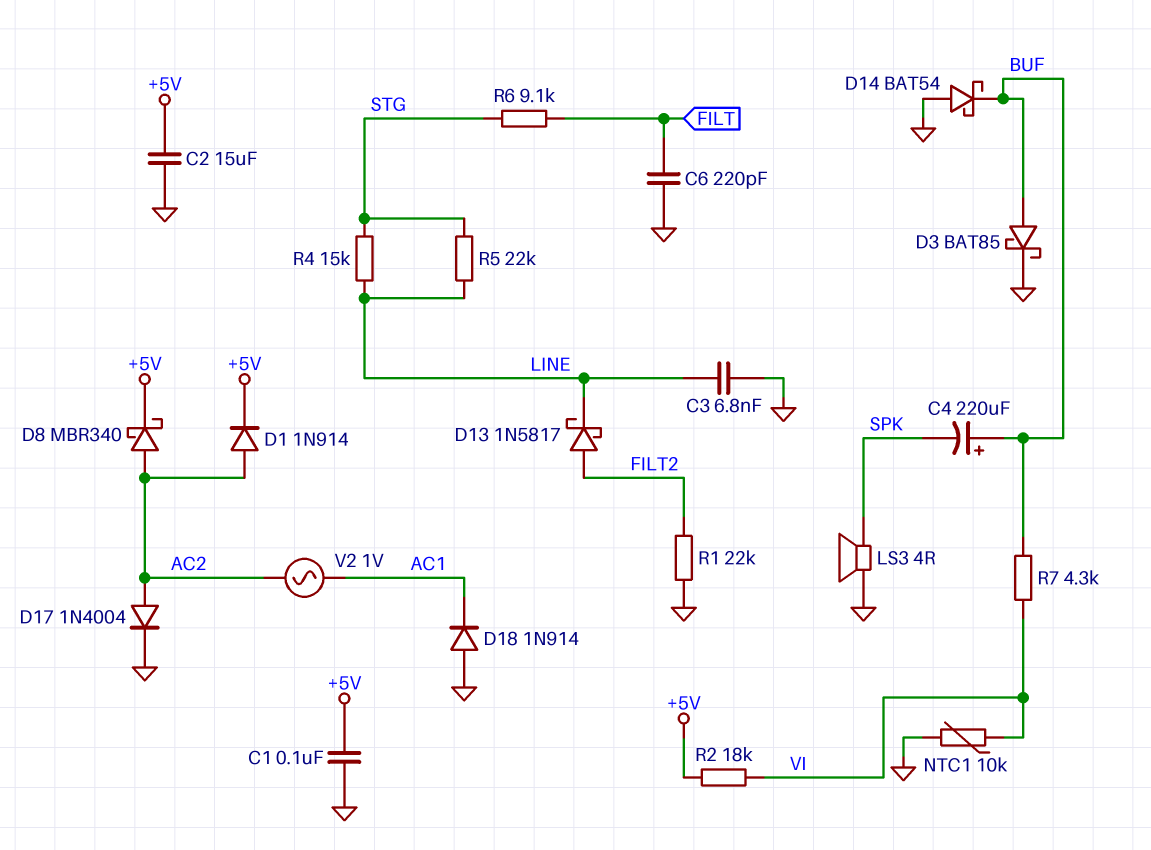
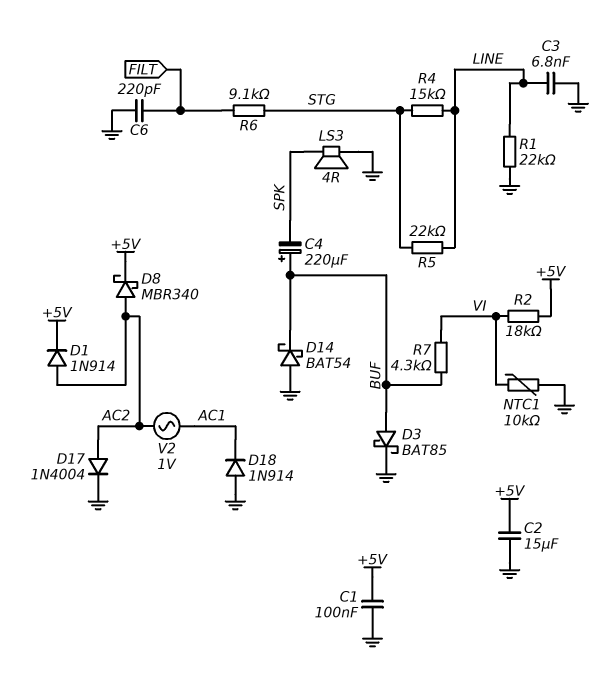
D13: schottky 1N5817 (A FILT2, K LINE) -> none
R1: 22k (FILT2, GND) -> 22k (GND, LINE)

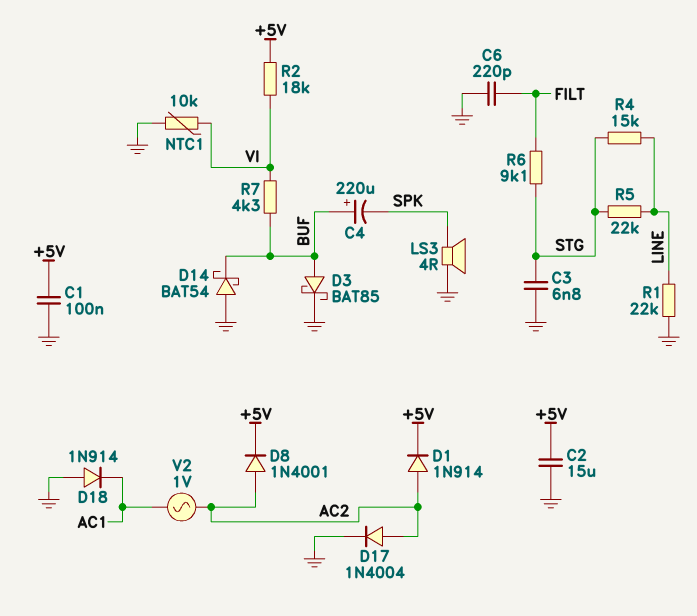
C3: 6.8nF (GND, LINE) -> 6.8nF (GND, STG)
D8: schottky MBR340 (A AC2, K +5V) -> diode 1N4001 (A AC2, K +5V)

